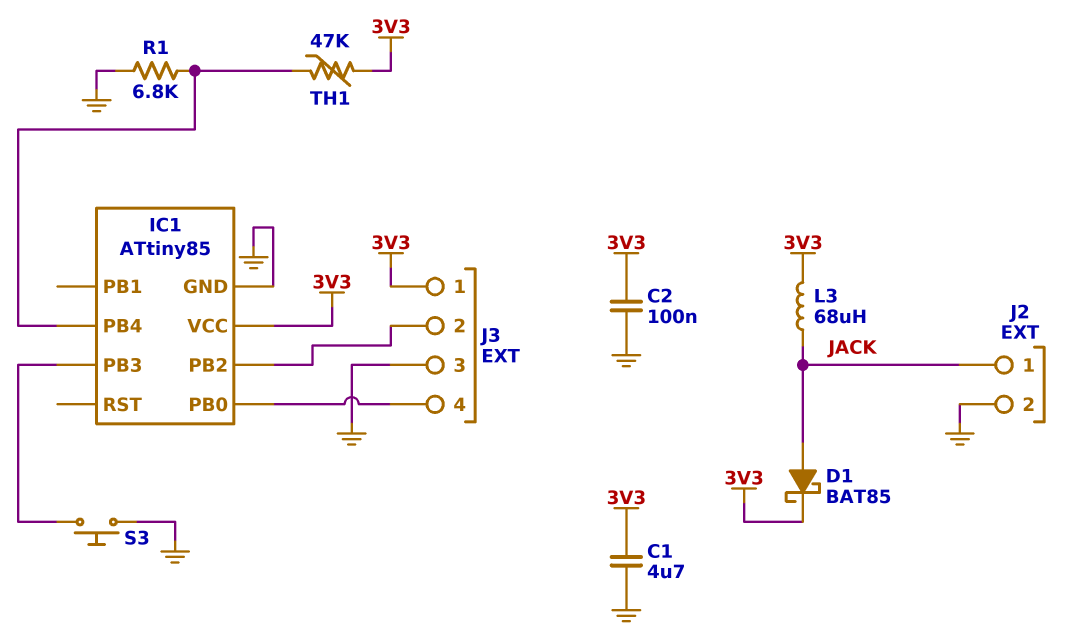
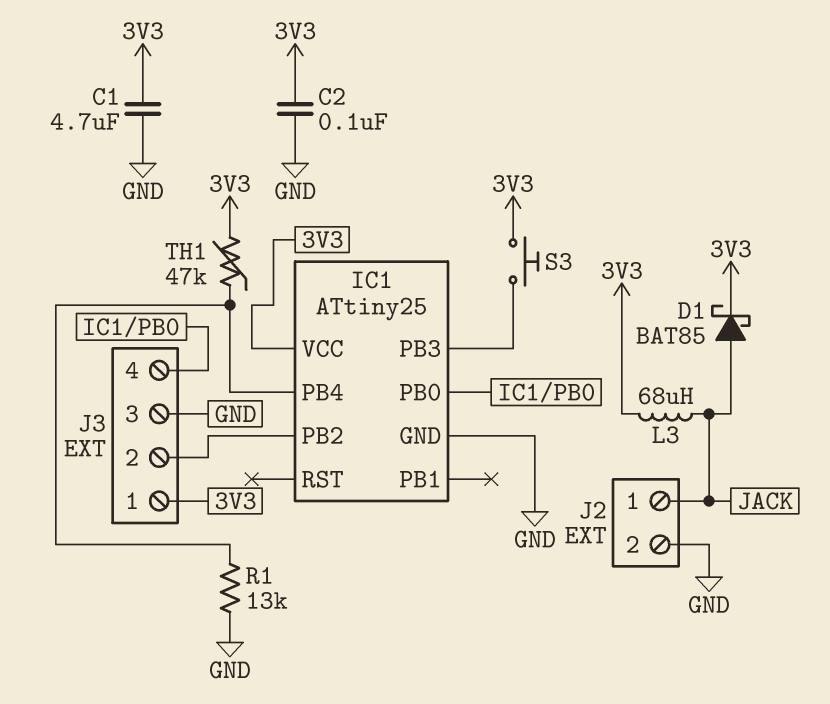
IC1: ATtiny85 -> ATtiny25
R1: 6.8k (GND, IC1/PB4) -> 13k (GND, IC1/PB4)
S3: button (GND, IC1/PB3) -> button (3V3, IC1/PB3)

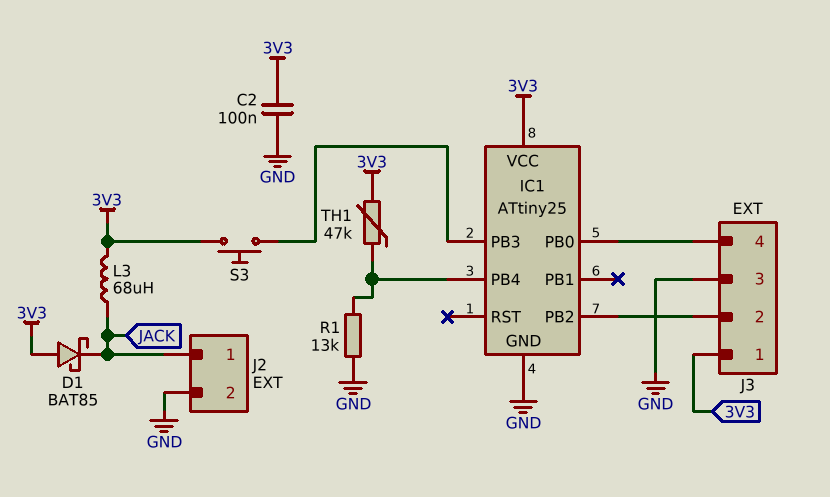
C1: 4.7uF (3V3, GND) -> none
D1: schottky BAT85 (A JACK, K 3V3) -> schottky BAT85 (A 3V3, K JACK)

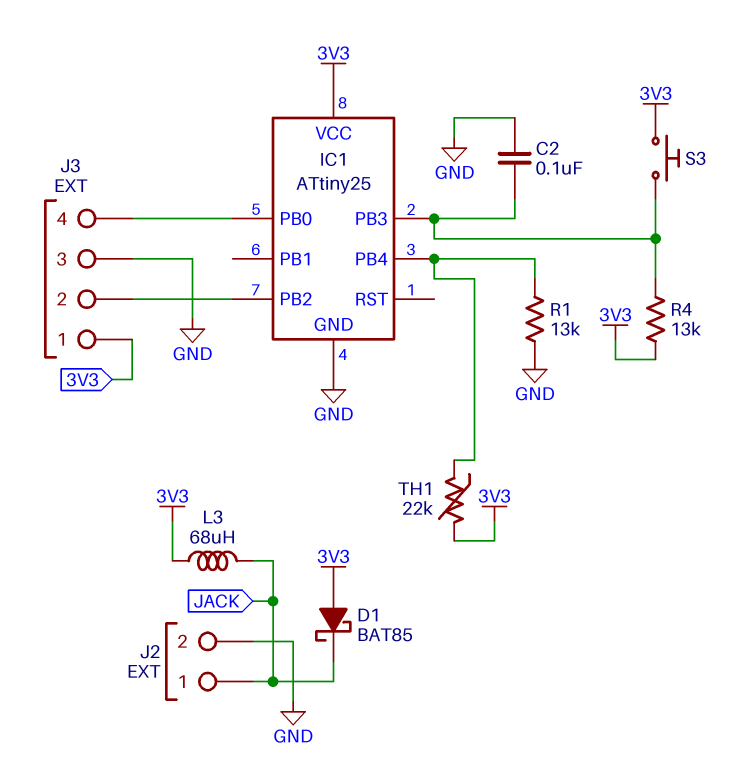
C2: 100nF (3V3, GND) -> 100nF (GND, IC1/PB3)
R4: none -> 13k (3V3, IC1/PB3)
TH1: 47k (3V3, IC1/PB4) -> 22k (3V3, IC1/PB4)

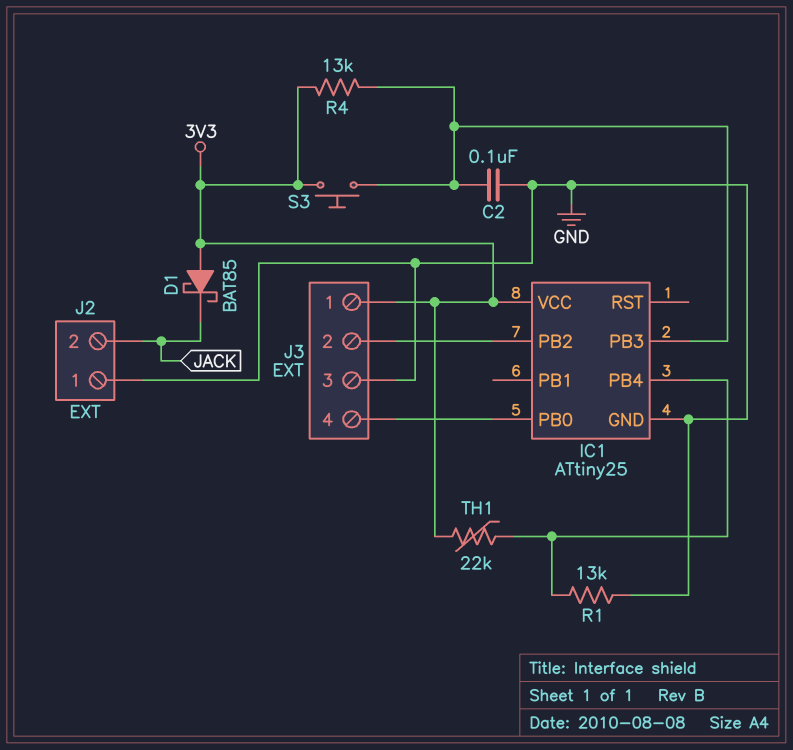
J2 pin 1: JACK -> GND
J2 pin 2: GND -> JACK
L3: 68uH (3V3, JACK) -> none

